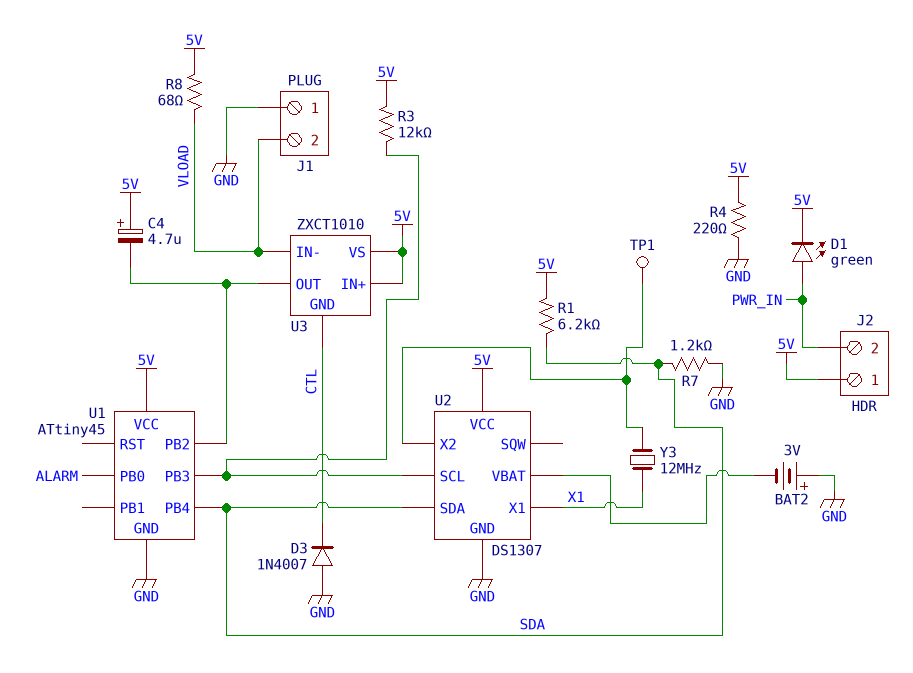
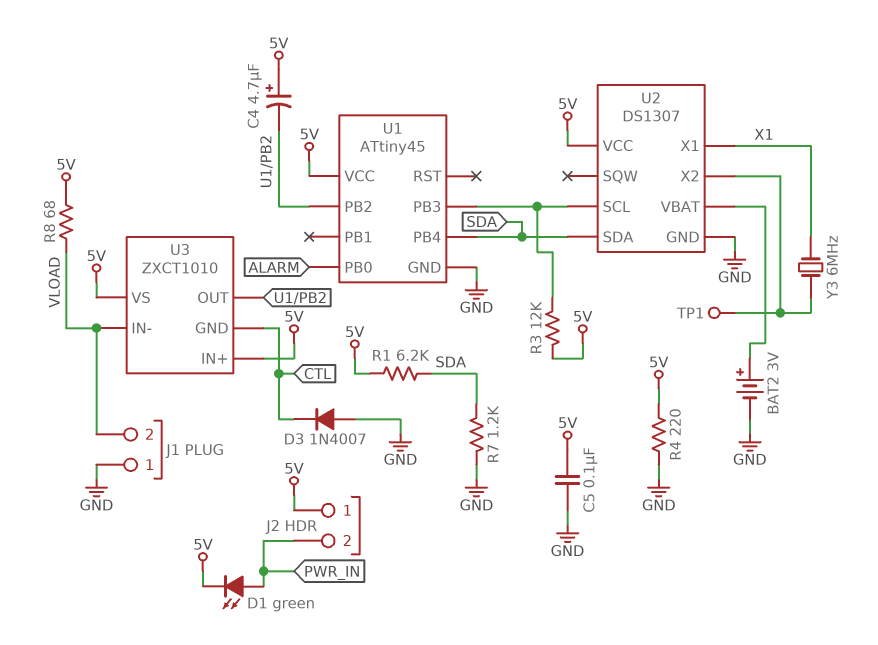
BAT2: 3V (plus GND, minus U2/VBAT) -> 3V (plus U2/VBAT, minus GND)
C5: none -> 100nF (5V, GND)
Y3: 12MHz (U2/X2, X1) -> 6MHz (U2/X2, X1)

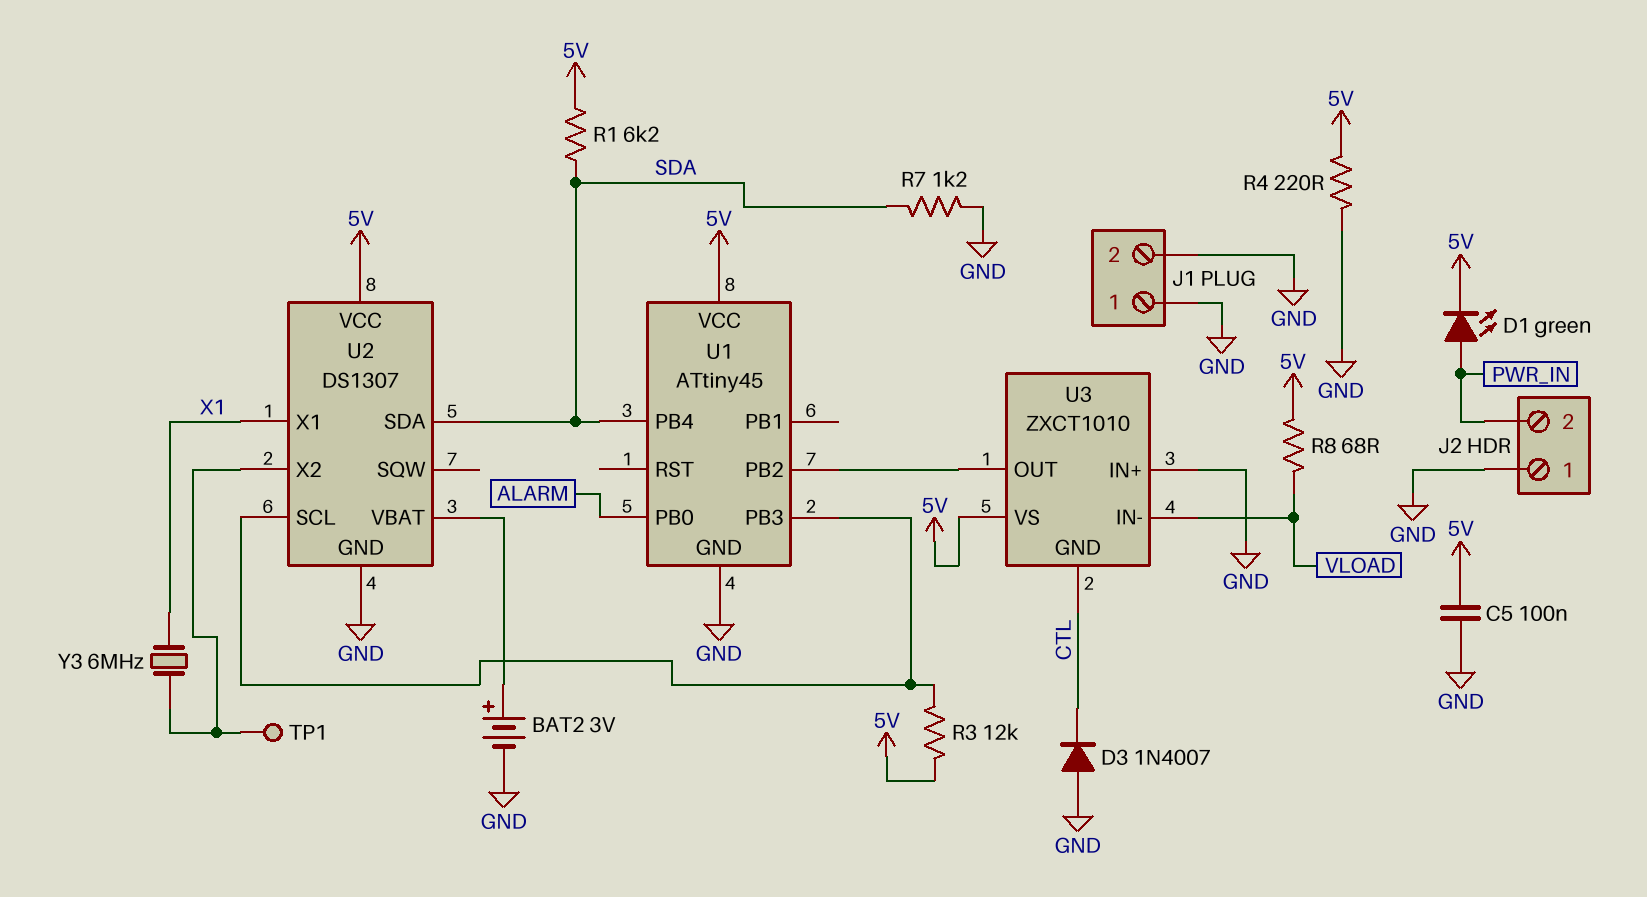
C4: 4.7uF (plus 5V, minus U1/PB2) -> none
J1 pin 2: VLOAD -> GND
J2 pin 1: 5V -> GND
U3 pin IN+: 5V -> GND

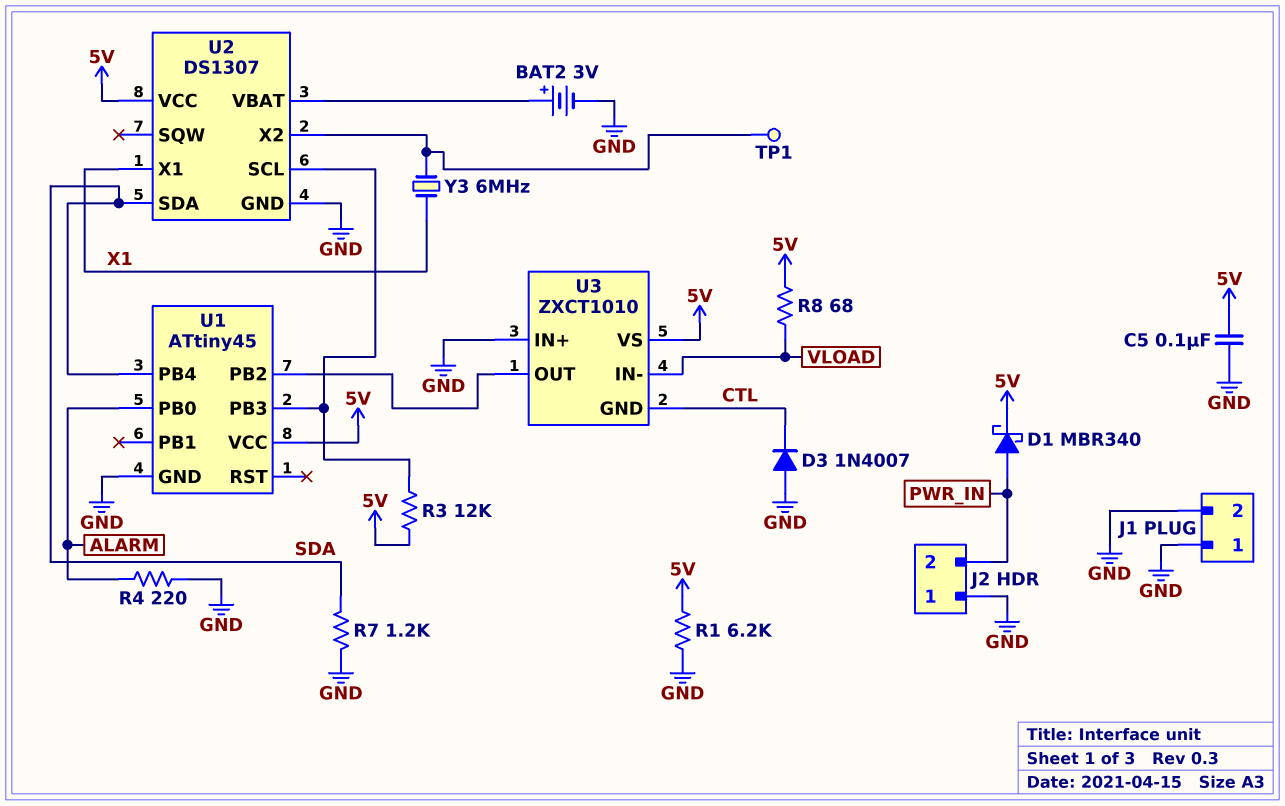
D1: LED green (A PWR_IN, K 5V) -> schottky MBR340 (A PWR_IN, K 5V)
R1: 6.2k (5V, SDA) -> 6.2k (5V, GND)
R4: 220 (5V, GND) -> 220 (ALARM, GND)

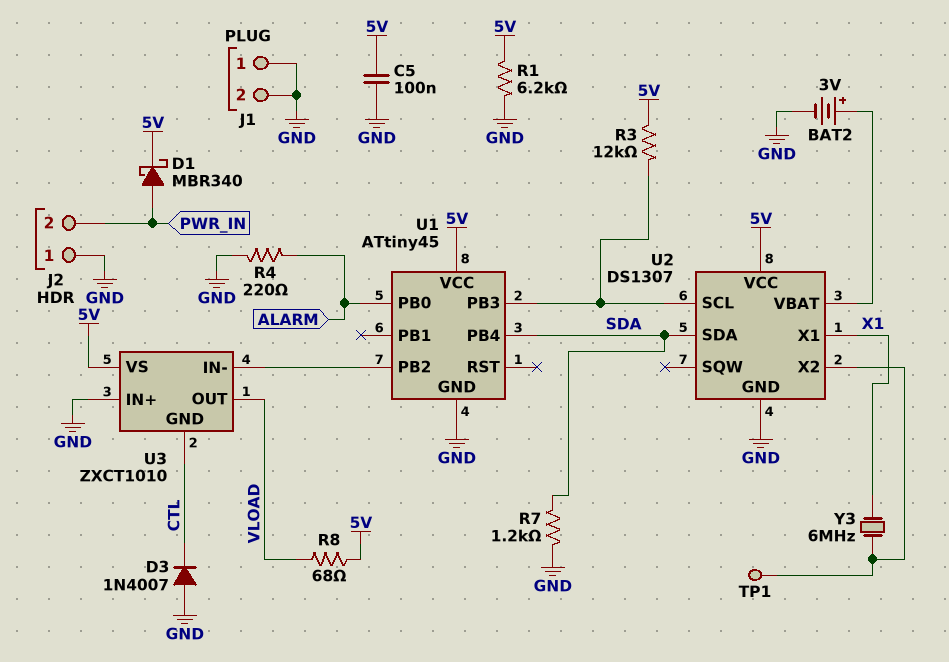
U3 pin IN-: VLOAD -> U1/PB2
U3 pin OUT: U1/PB2 -> VLOAD

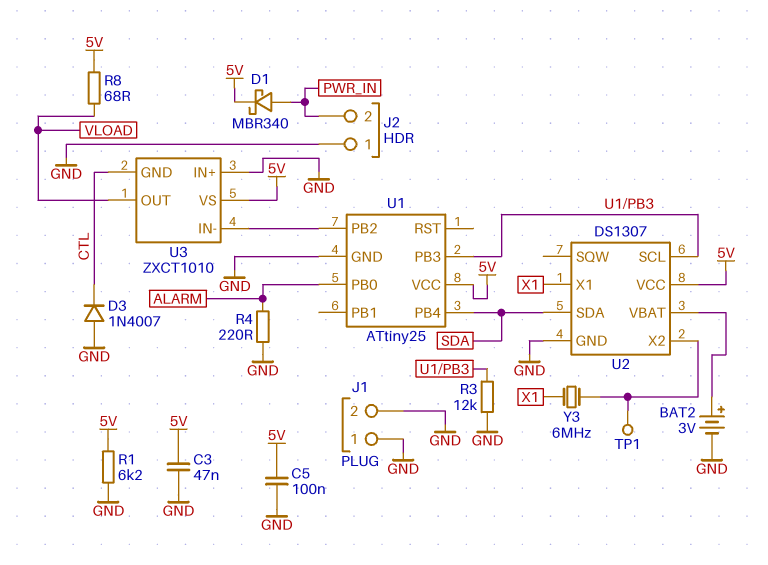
C3: none -> 47nF (5V, GND)
R3: 12k (5V, U1/PB3) -> 12k (GND, U1/PB3)
R7: 1.2k (GND, SDA) -> none
U1: ATtiny45 -> ATtiny25

